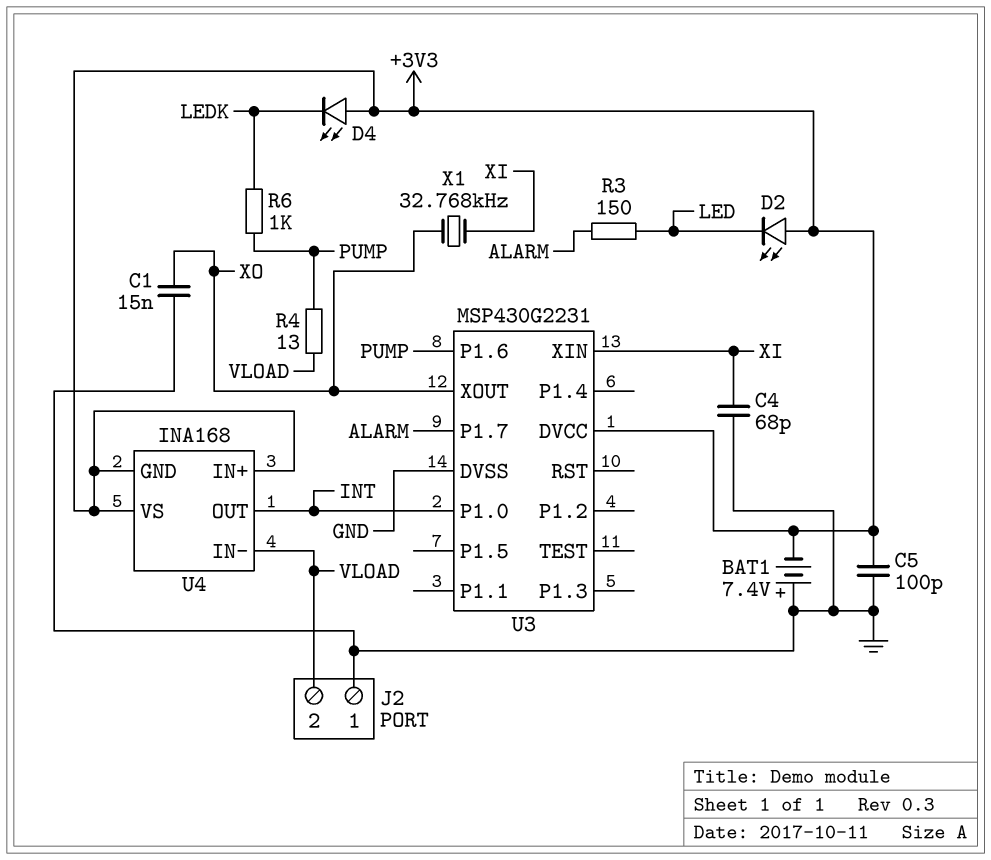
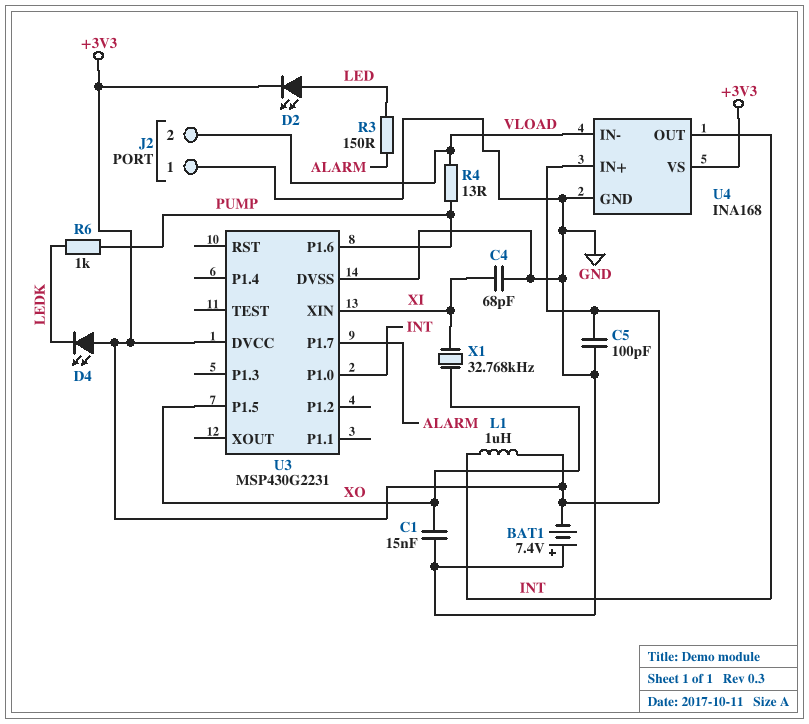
D2: LED (A +3V3, K LED) -> LED (A LED, K +3V3)
L1: none -> 1uH (+3V3, INT)
U3 pin P1.5: none -> XO
U3 pin XOUT: XO -> none
U4 pin GND: +3V3 -> GND

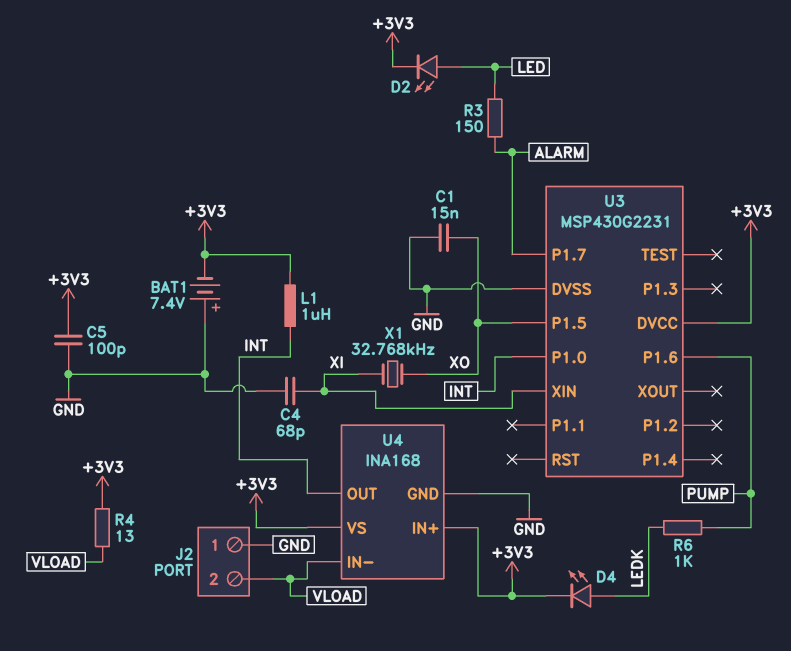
D4: LED (A +3V3, K LEDK) -> LED (A LEDK, K +3V3)
R4: 13 (PUMP, VLOAD) -> 13 (+3V3, VLOAD)

